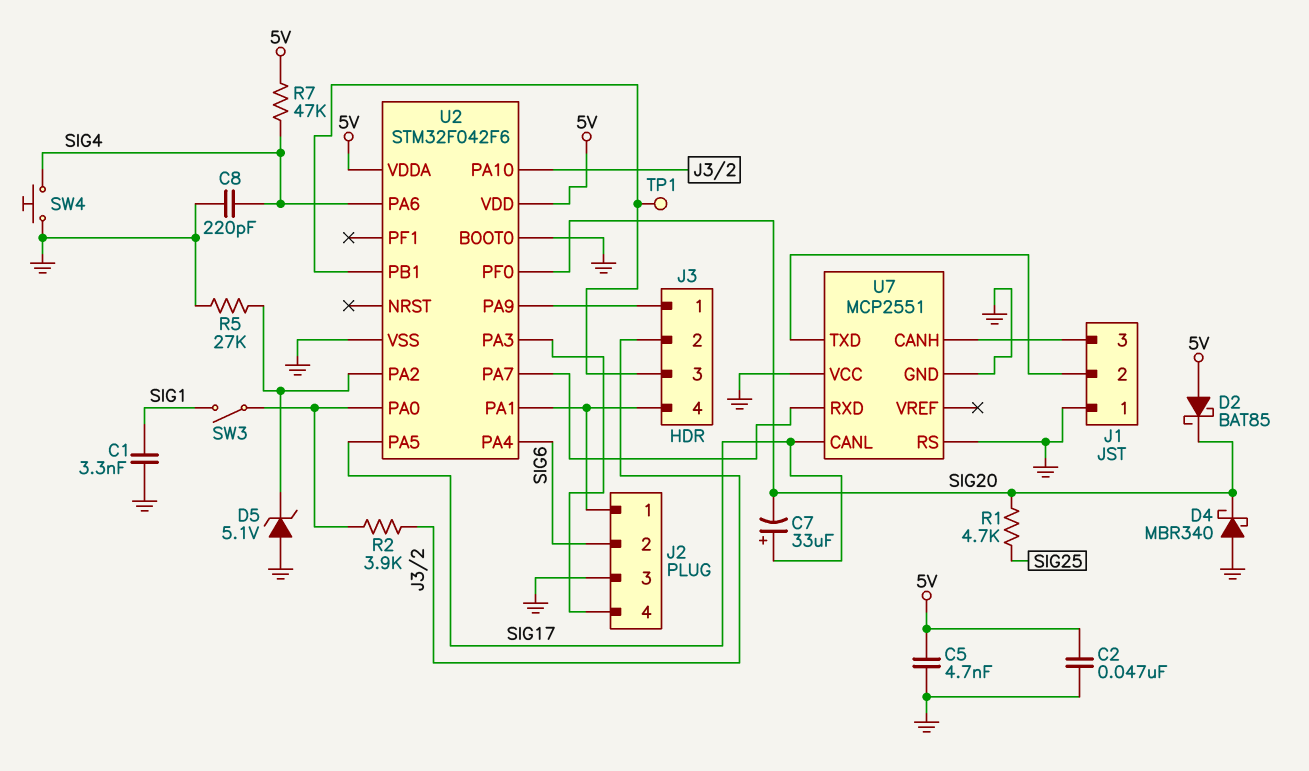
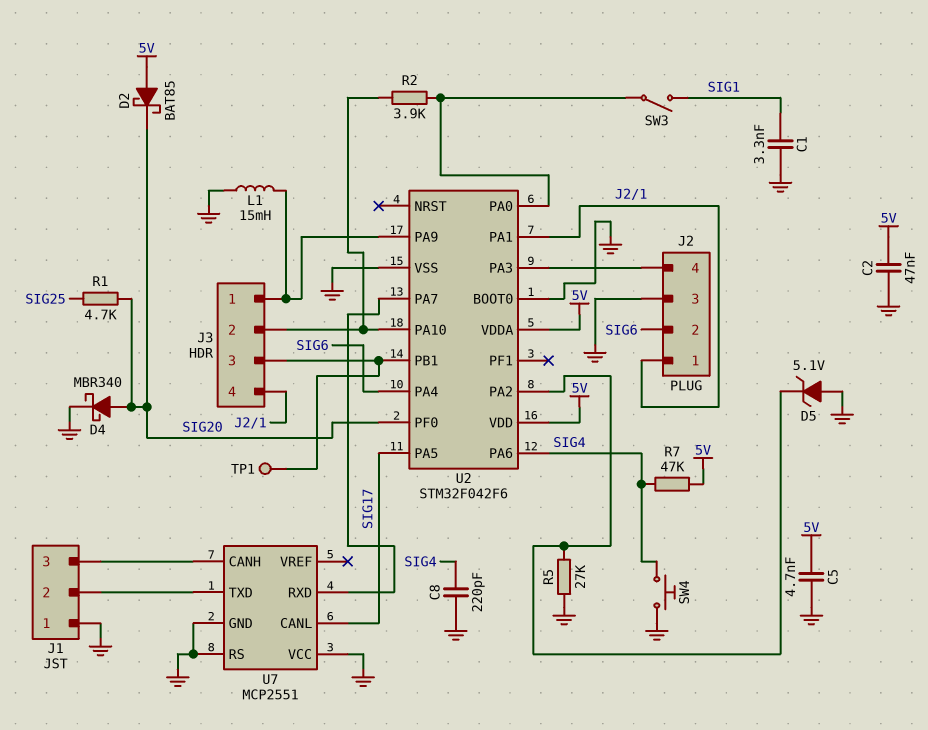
C7: 33uF (plus SIG17, minus SIG20) -> none
D4: schottky MBR340 (A GND, K SIG20) -> schottky MBR340 (A SIG20, K GND)
L1: none -> 15mH (GND, J3/1)

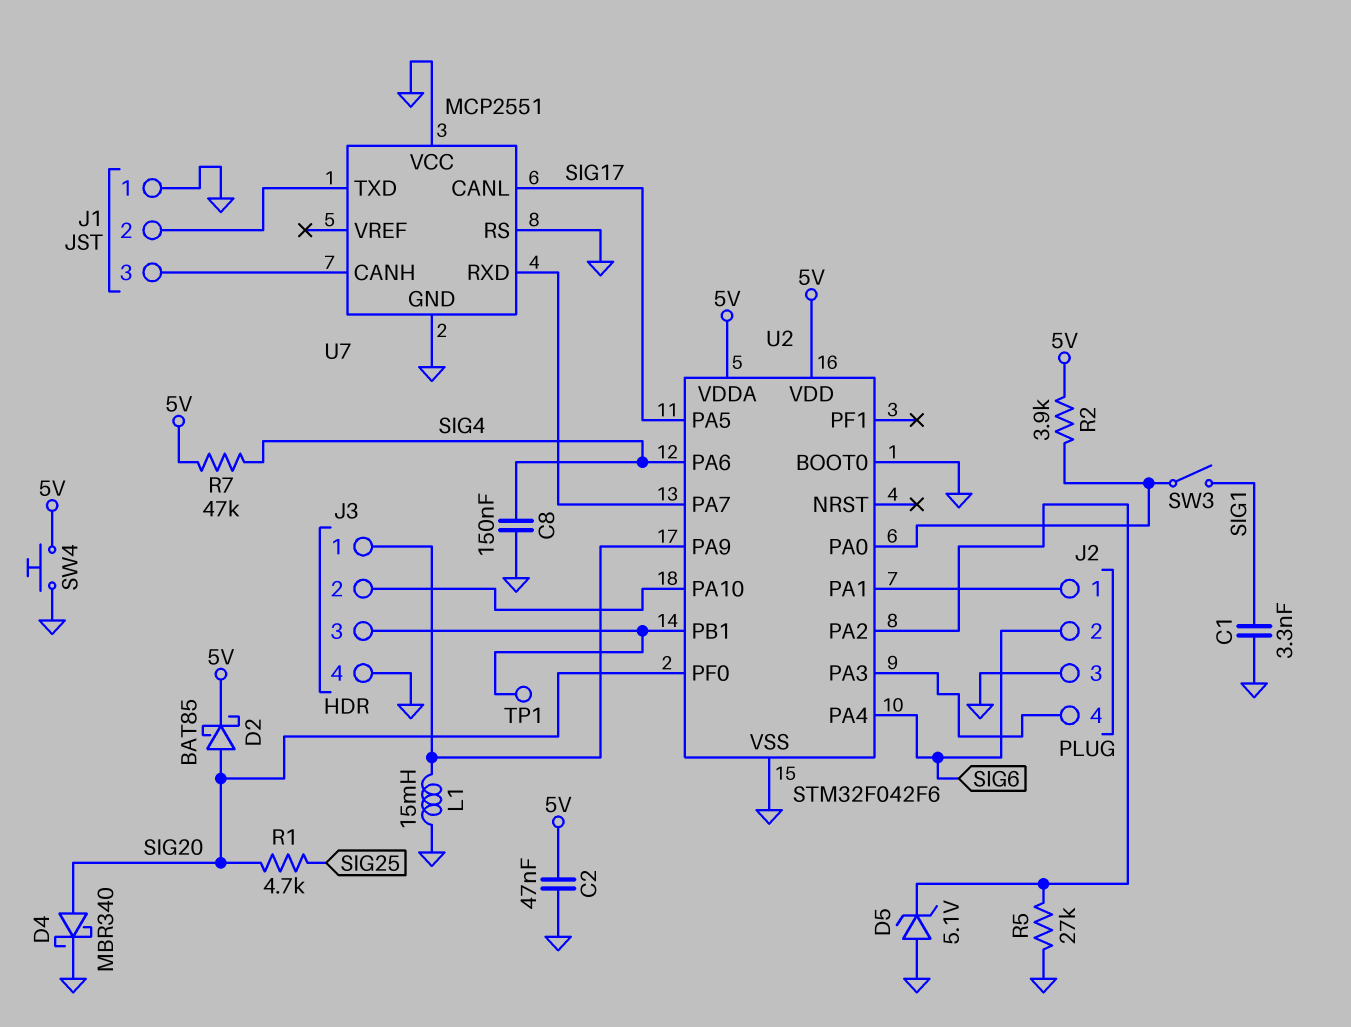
C5: 4.7nF (5V, GND) -> none
C8: 220pF (GND, SIG4) -> 150nF (GND, SIG4)
D2: schottky BAT85 (A 5V, K SIG20) -> schottky BAT85 (A SIG20, K 5V)
J3 pin 4: J2/1 -> GND
R2: 3.9k (J3/2, U2/PA0) -> 3.9k (5V, U2/PA0)
SW4: button (GND, SIG4) -> button (5V, GND)

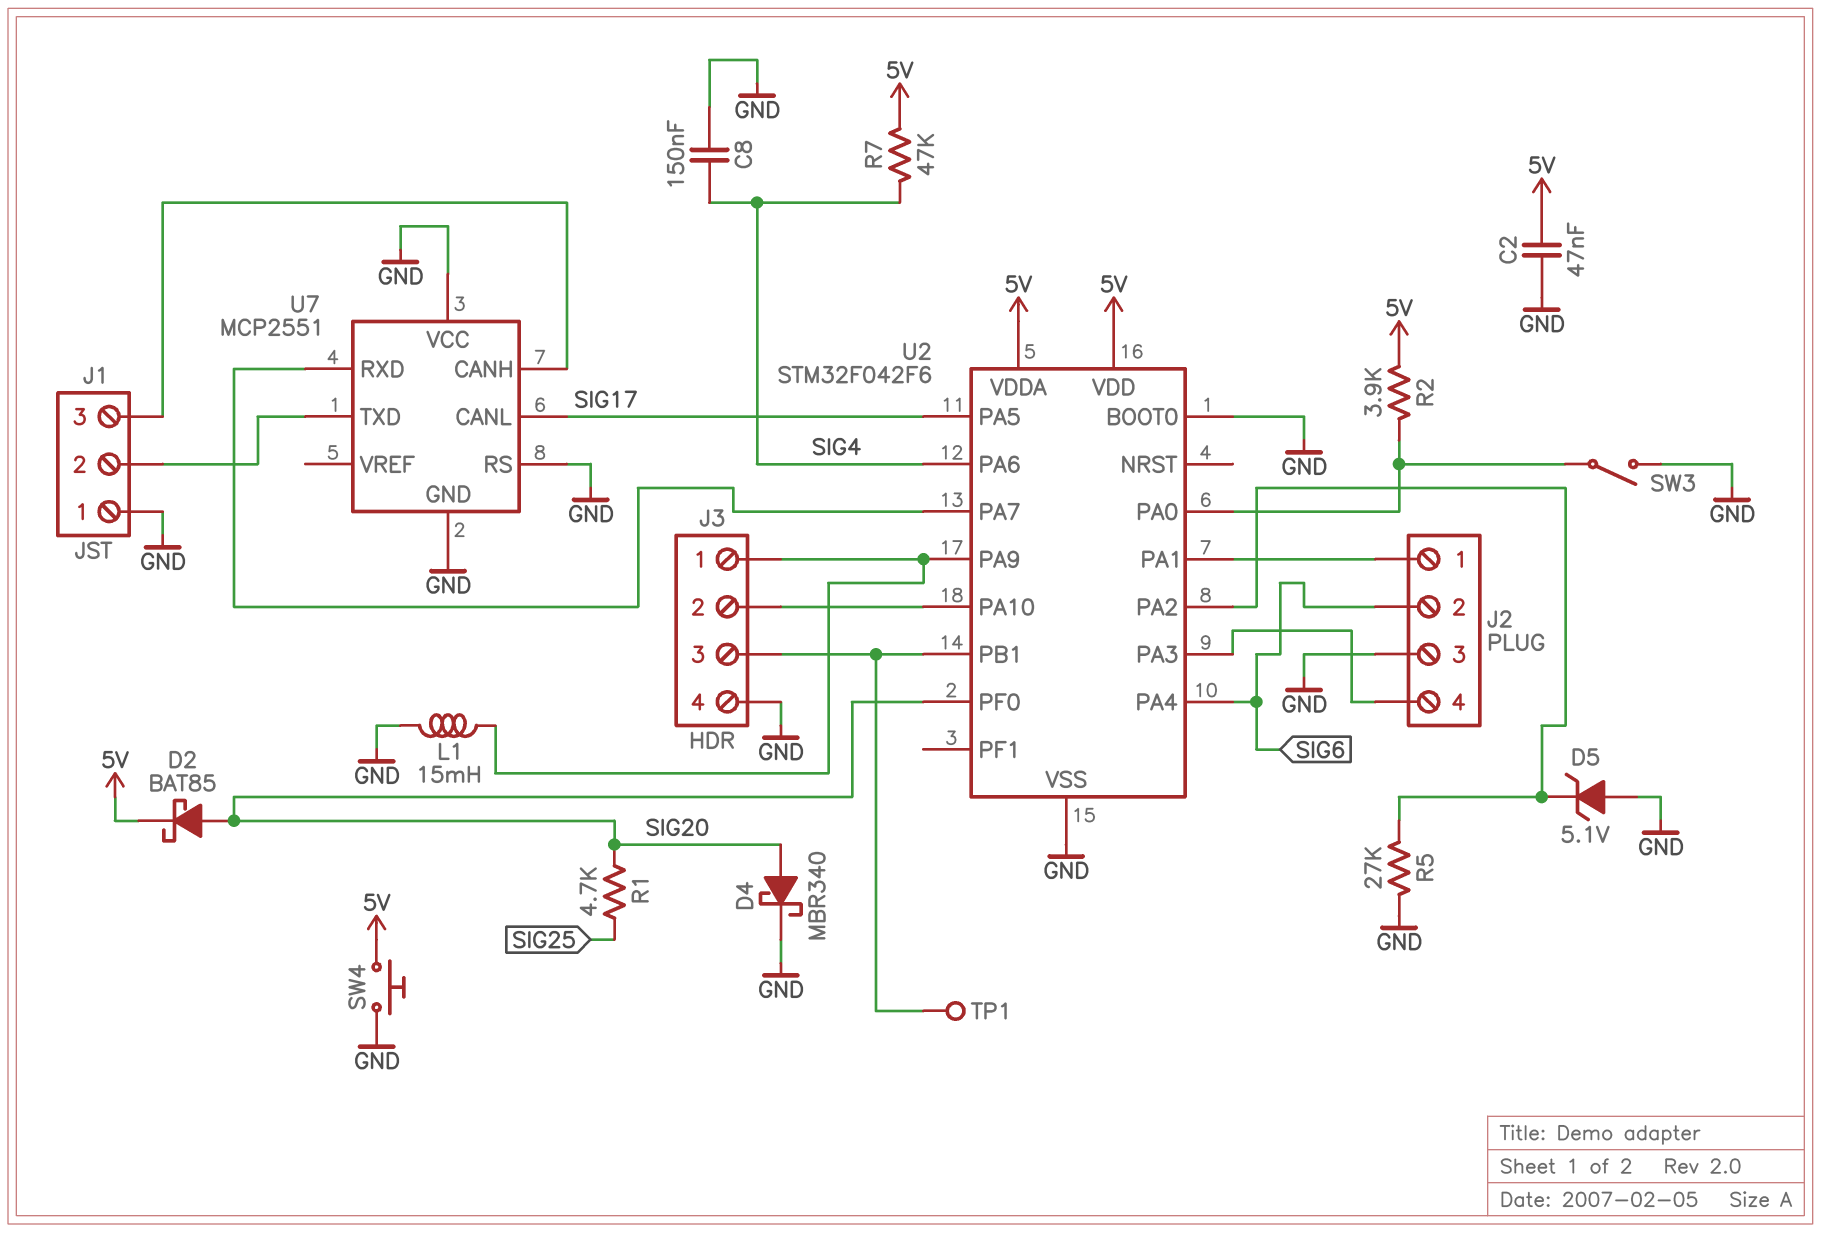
C1: 3.3nF (GND, SIG1) -> none
SW3: switch (SIG1, U2/PA0) -> switch (GND, U2/PA0)

